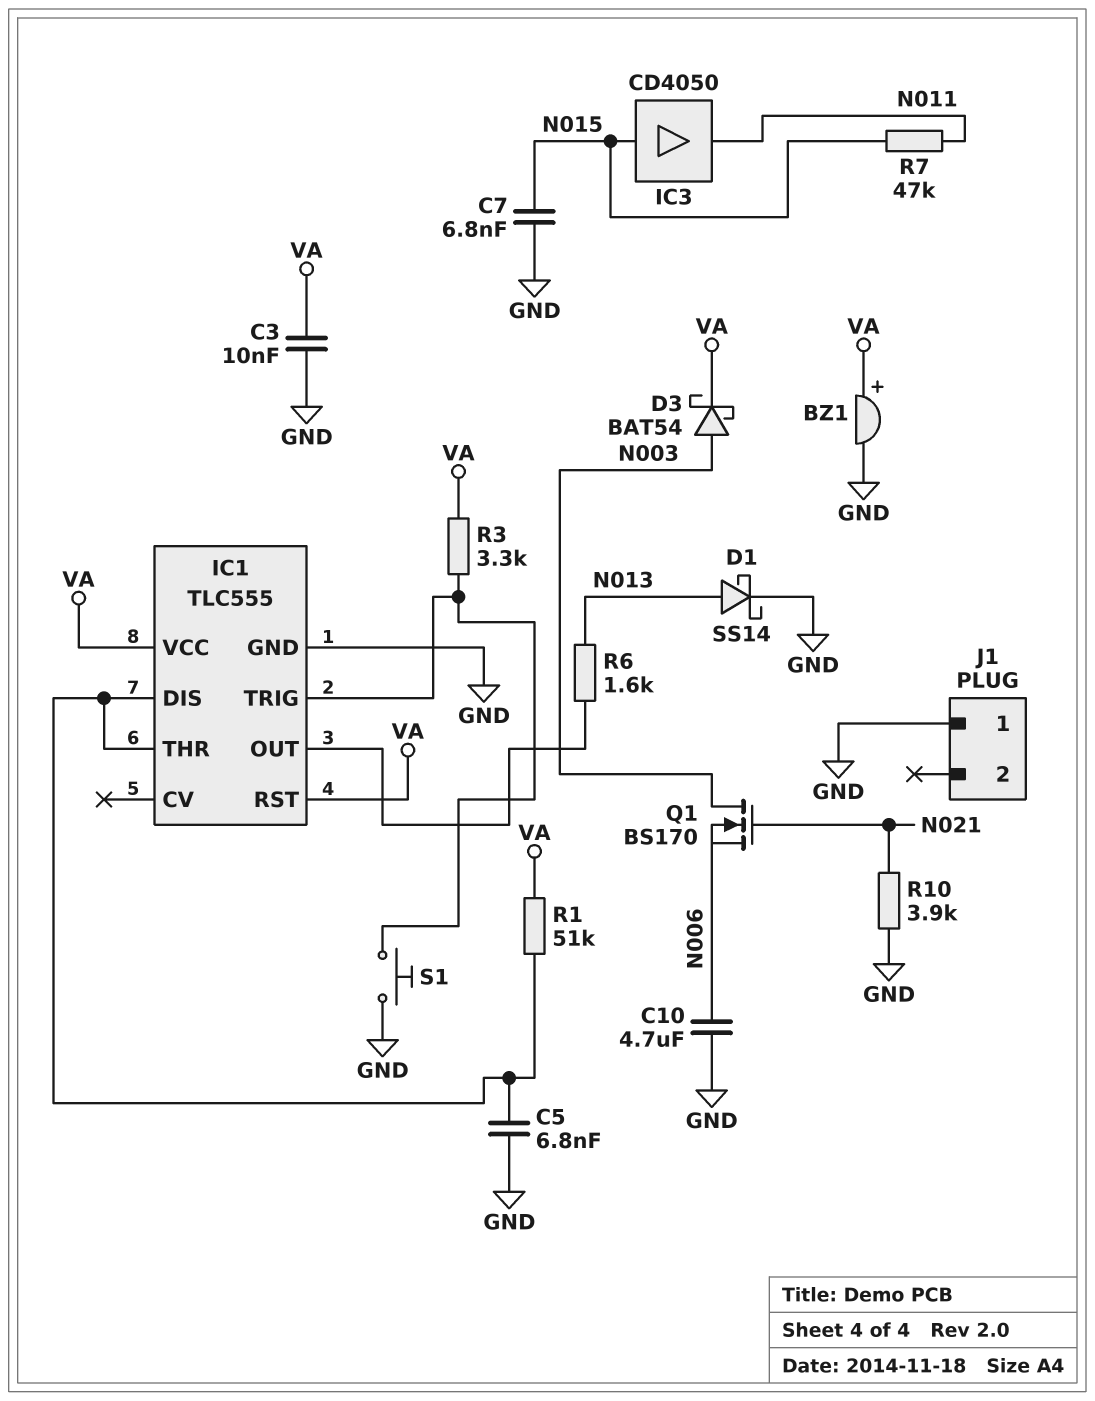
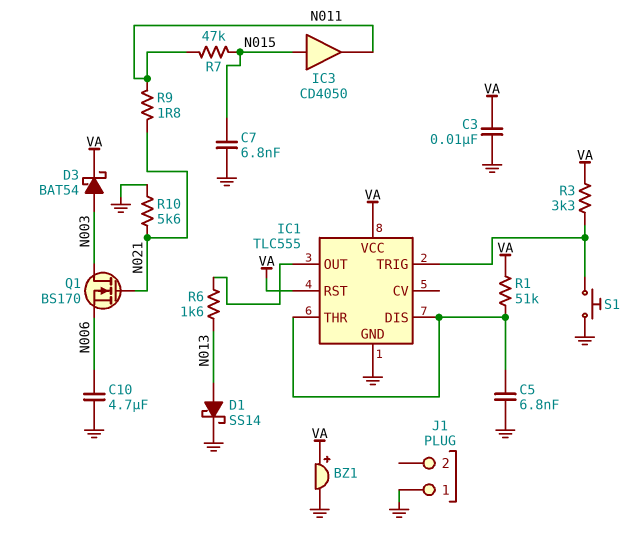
R9: none -> 1.8 (N011, N021)
R10: 3.9k (GND, N021) -> 5.6k (GND, N021)

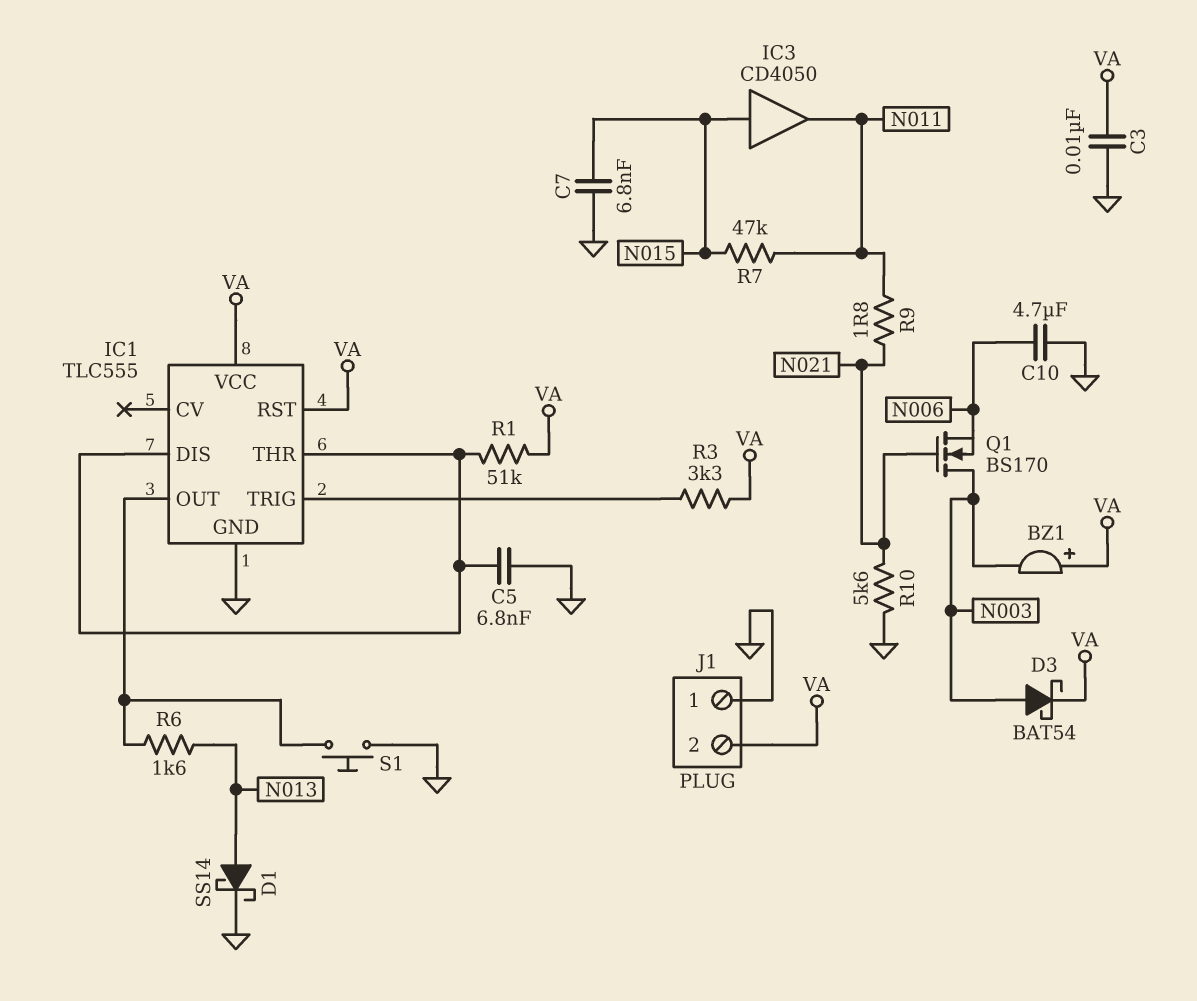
BZ1: buzzer (plus VA, minus GND) -> buzzer (plus VA, minus N003)
J1 pin 2: none -> VA
S1: button (GND, IC1/TRIG) -> button (GND, IC1/OUT)

